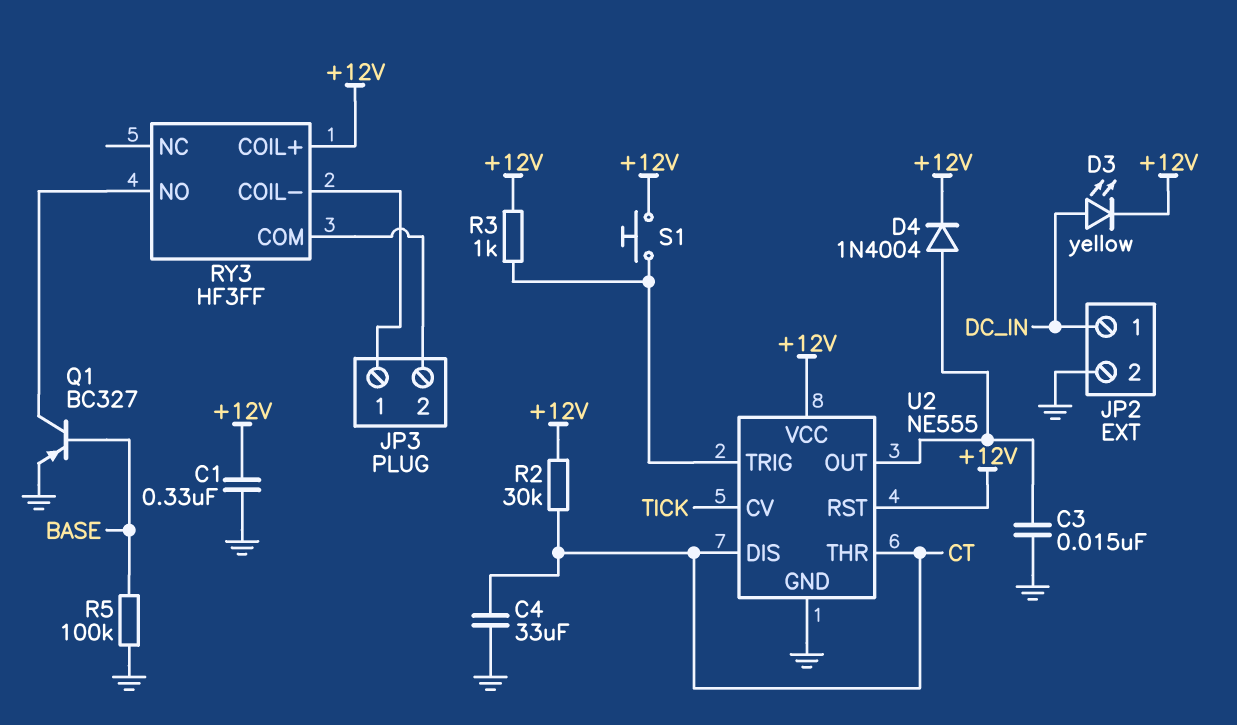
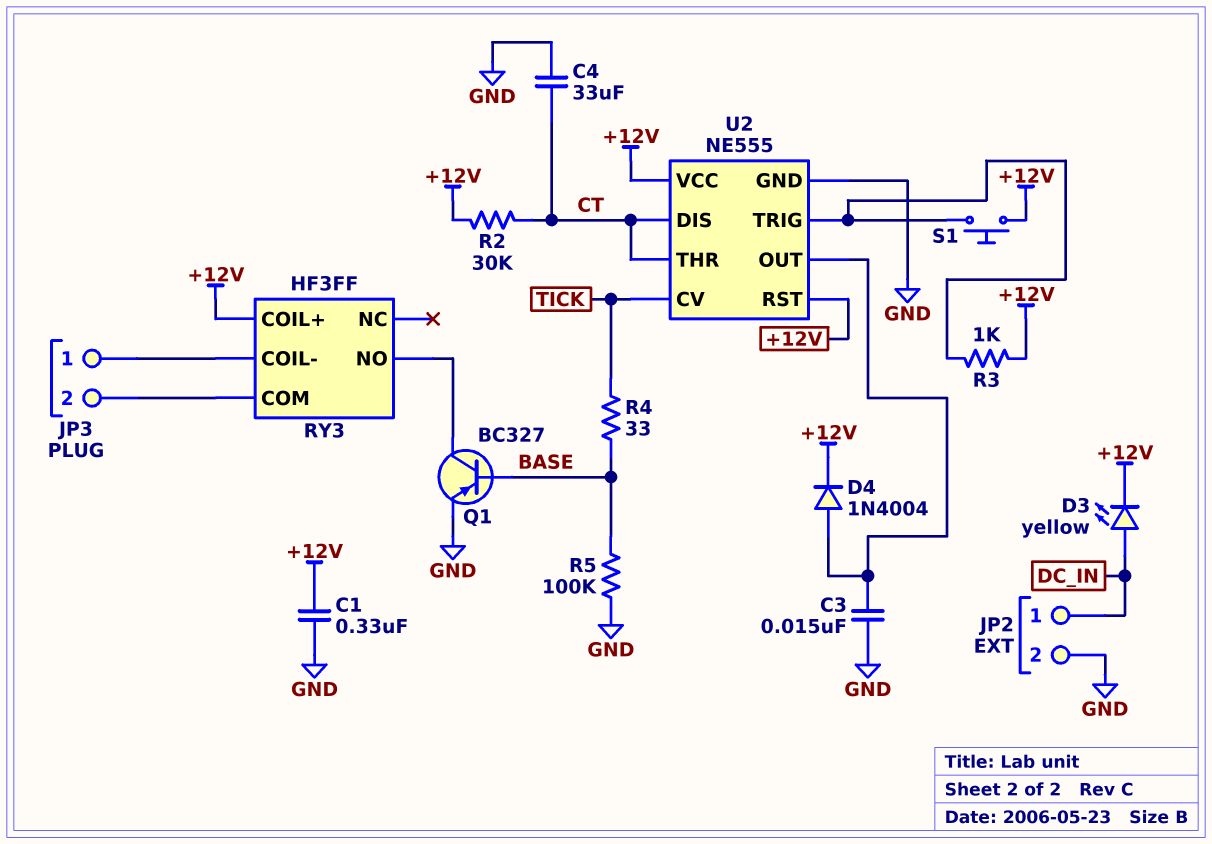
R4: none -> 33 (BASE, TICK)

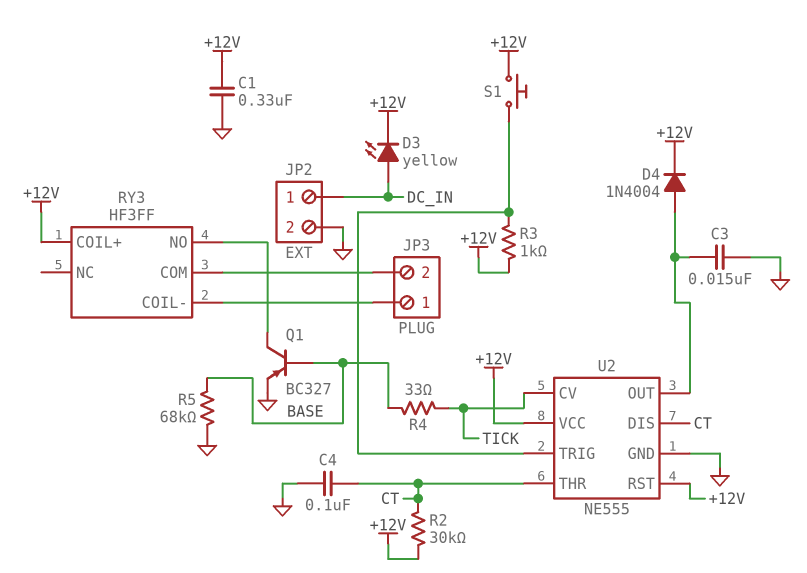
C4: 33uF (CT, GND) -> 100nF (CT, GND)
R5: 100k (BASE, GND) -> 68k (BASE, GND)

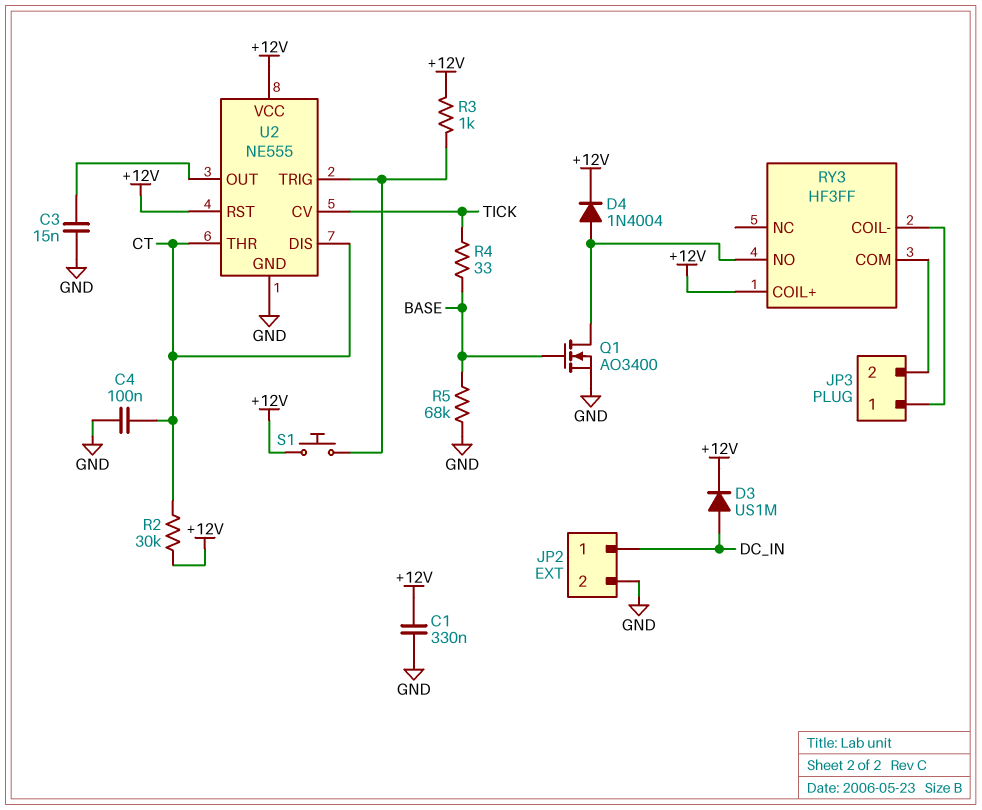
D3: LED yellow (A DC_IN, K +12V) -> diode US1M (A DC_IN, K +12V)
D4: diode 1N4004 (A U2/OUT, K +12V) -> diode 1N4004 (A RY3/NO, K +12V)
Q1: PNP BC327 (B BASE, C RY3/NO, E GND) -> NMOS AO3400 (G BASE, D RY3/NO, S GND)

